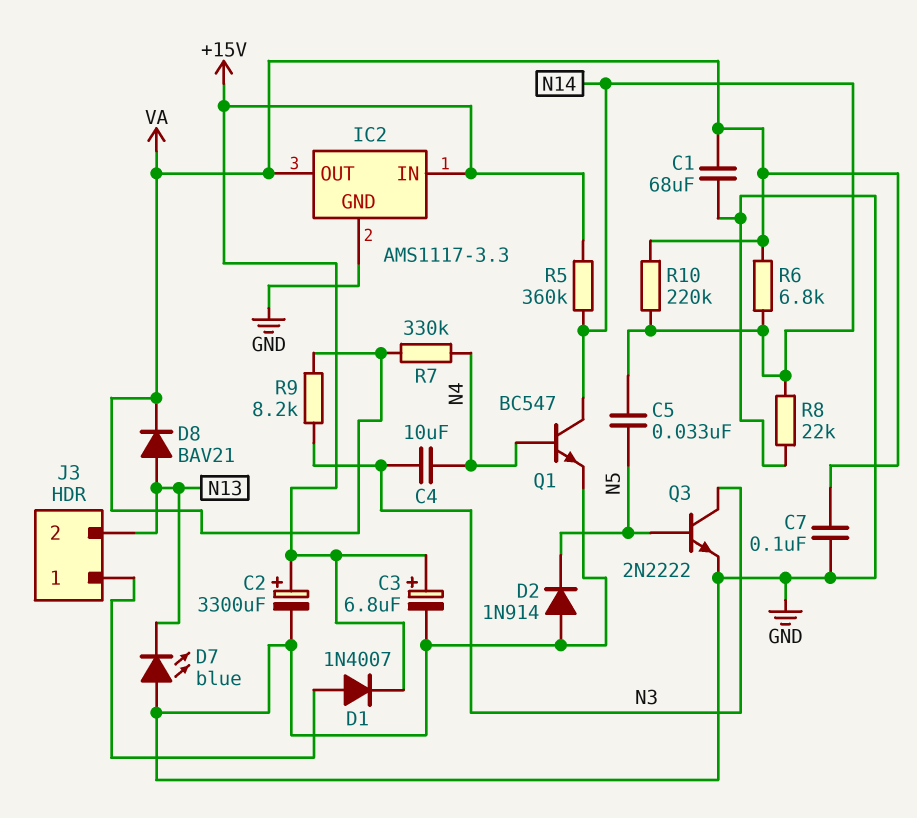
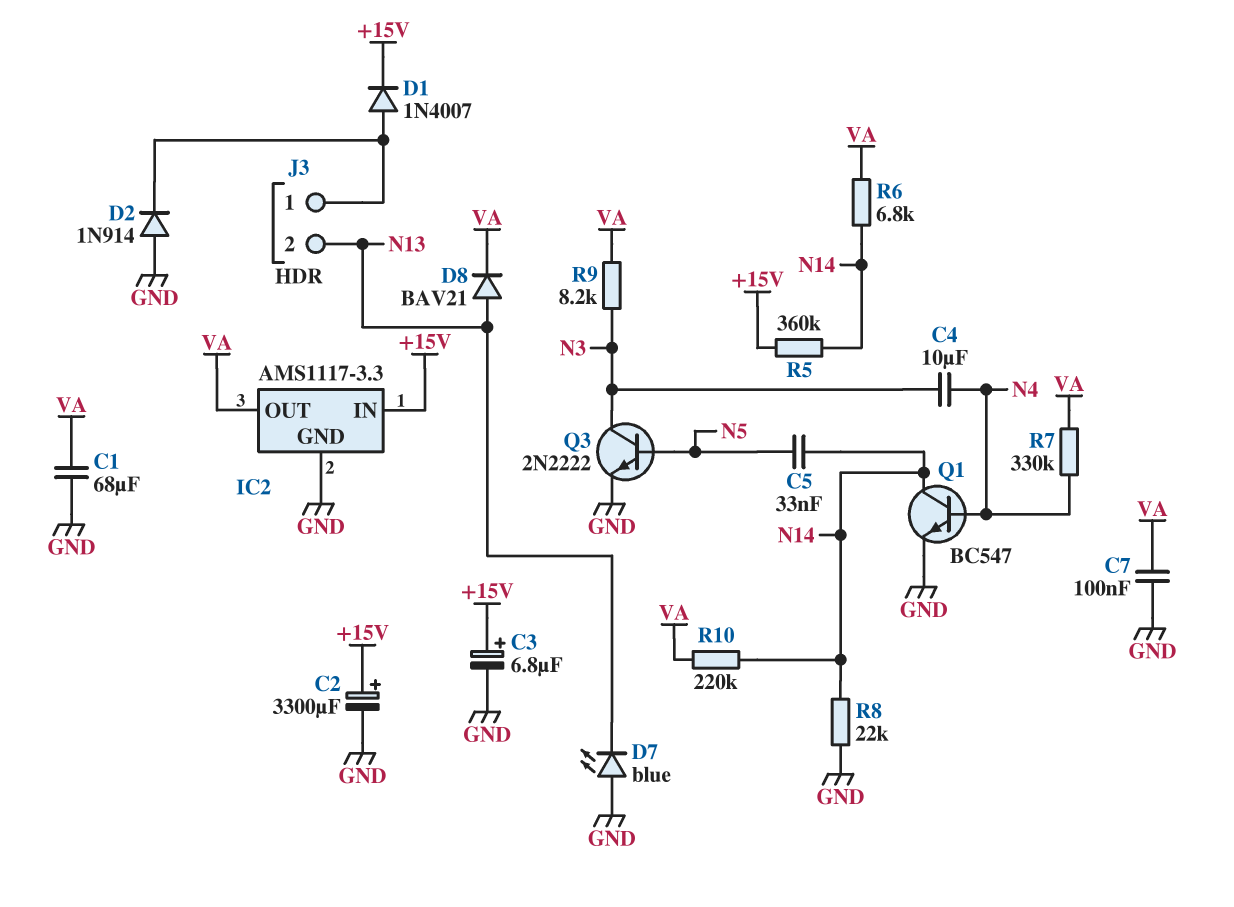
D2: diode 1N914 (A GND, K N5) -> diode 1N914 (A GND, K J3/1)

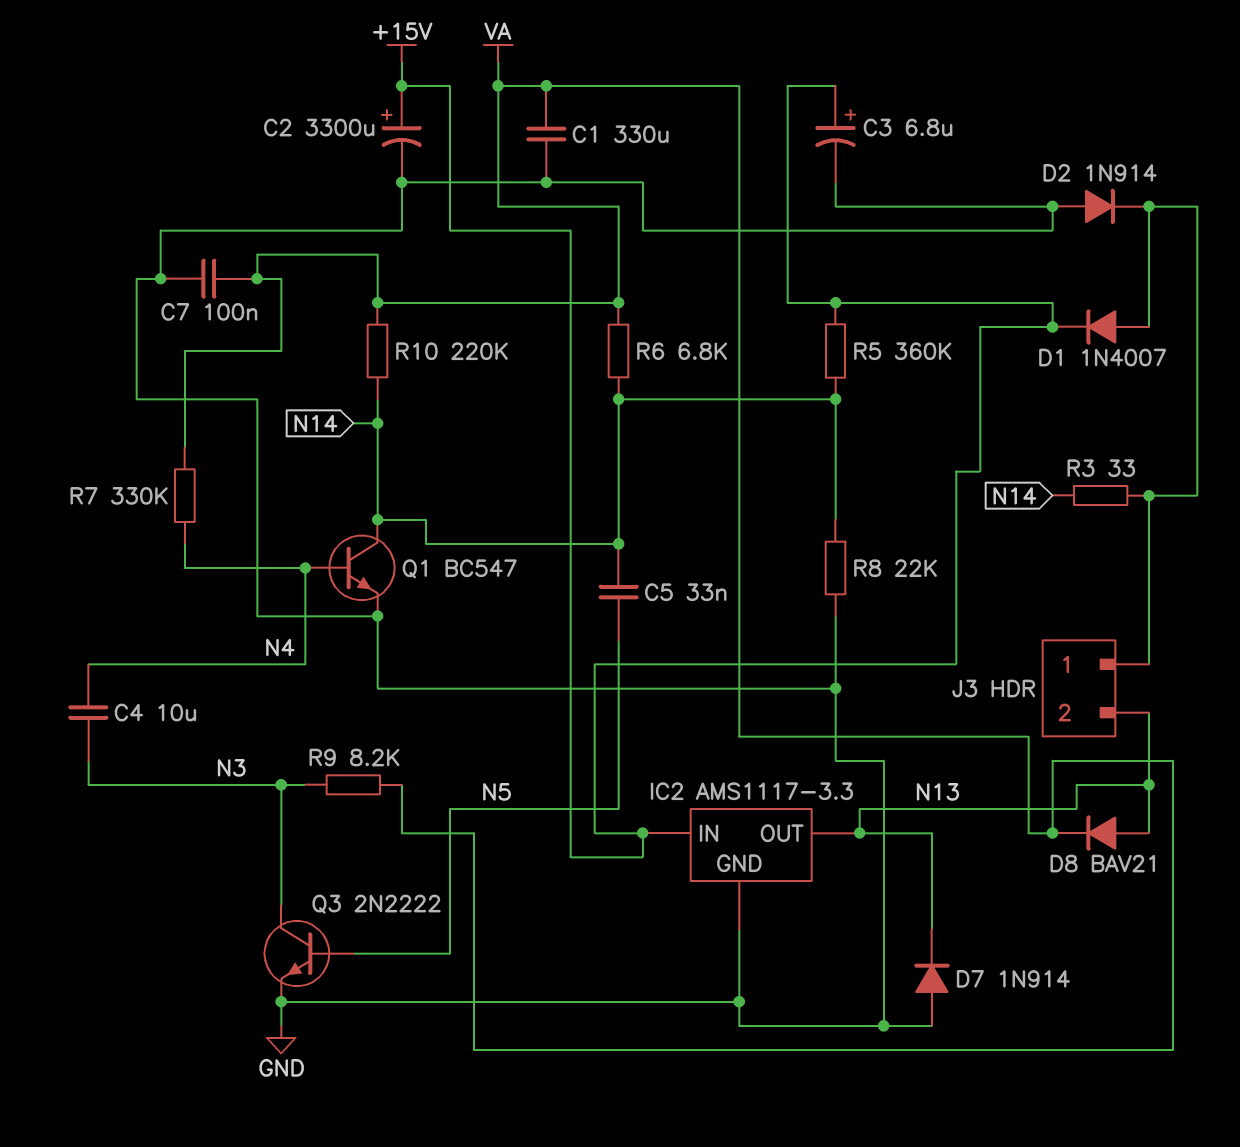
C1: 68uF (GND, VA) -> 330uF (GND, VA)
D7: LED blue (A GND, K N13) -> diode 1N914 (A GND, K N13)
IC2 pin OUT: VA -> N13
R3: none -> 33 (J3/1, N14)

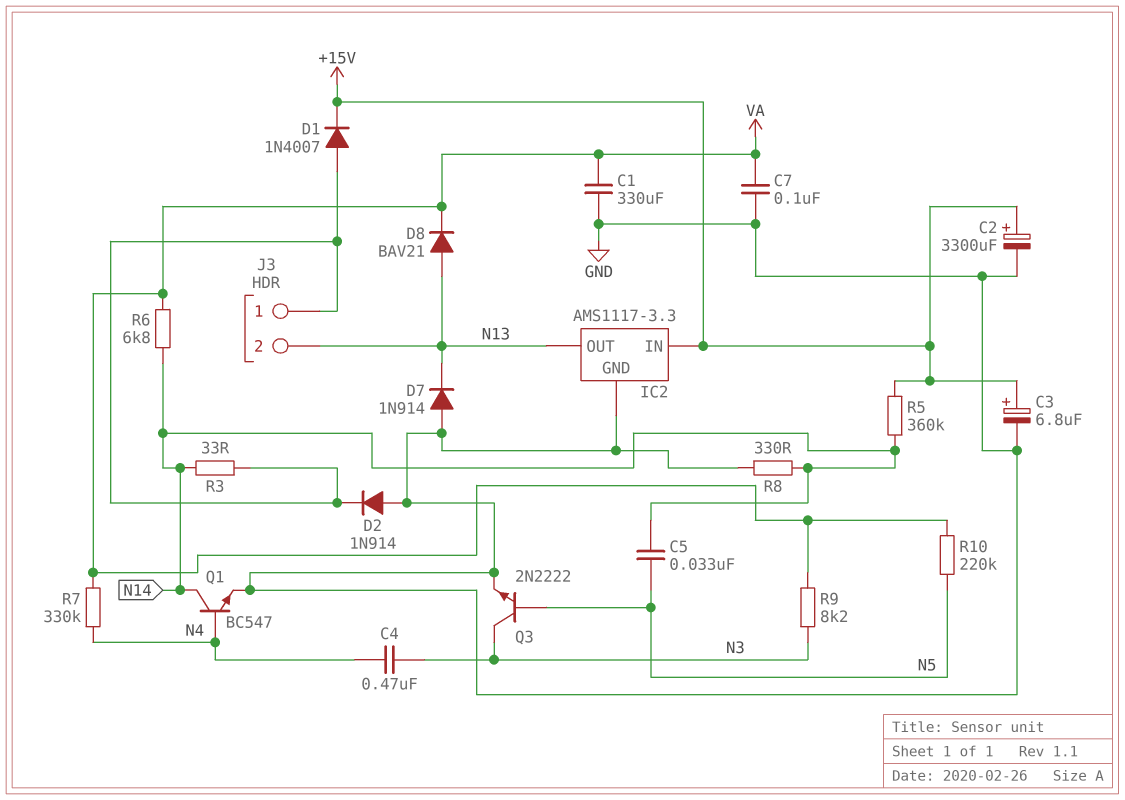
C4: 10uF (N3, N4) -> 470nF (N3, N4)
R8: 22k (GND, N14) -> 330 (GND, N14)
R10: 220k (N14, VA) -> 220k (N5, VA)

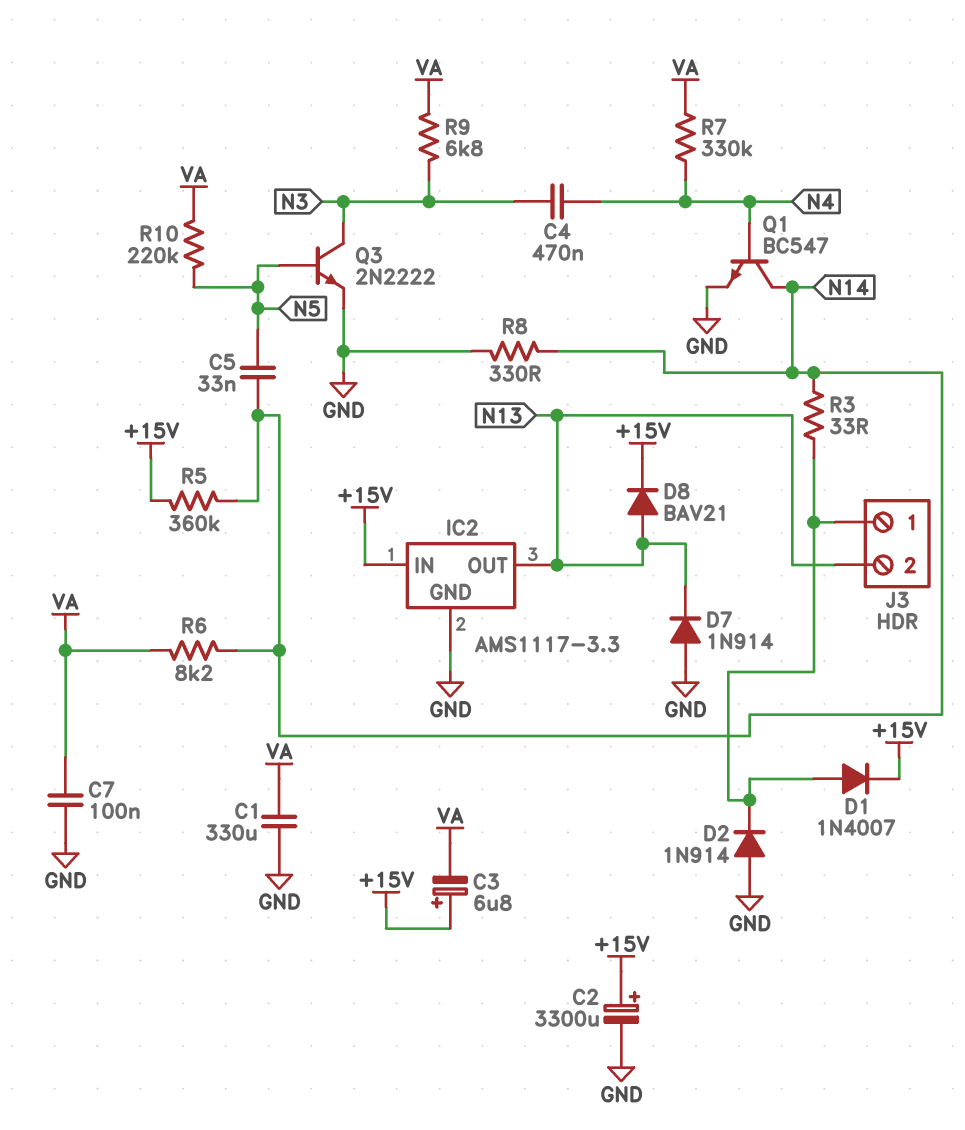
C3: 6.8uF (plus +15V, minus GND) -> 6.8uF (plus +15V, minus VA)
D8: diode BAV21 (A N13, K VA) -> diode BAV21 (A N13, K +15V)
R6: 6.8k (N14, VA) -> 8.2k (N14, VA)
R9: 8.2k (N3, VA) -> 6.8k (N3, VA)

